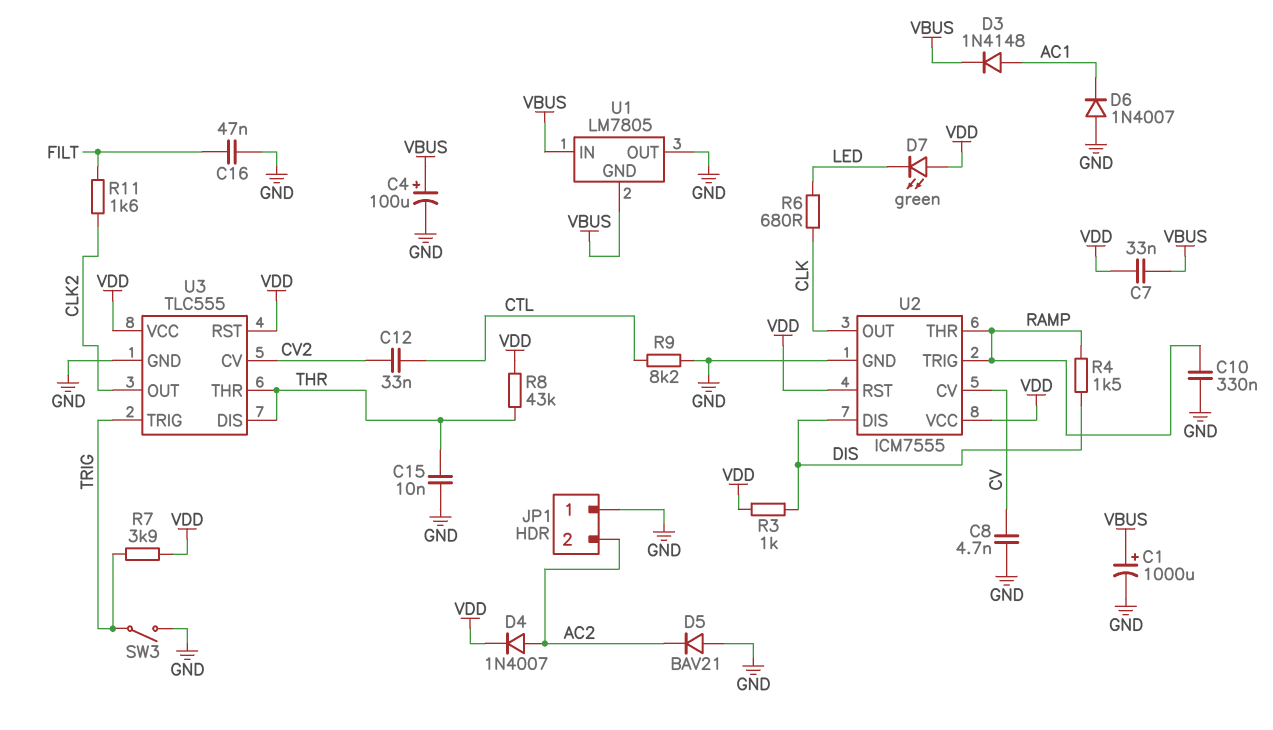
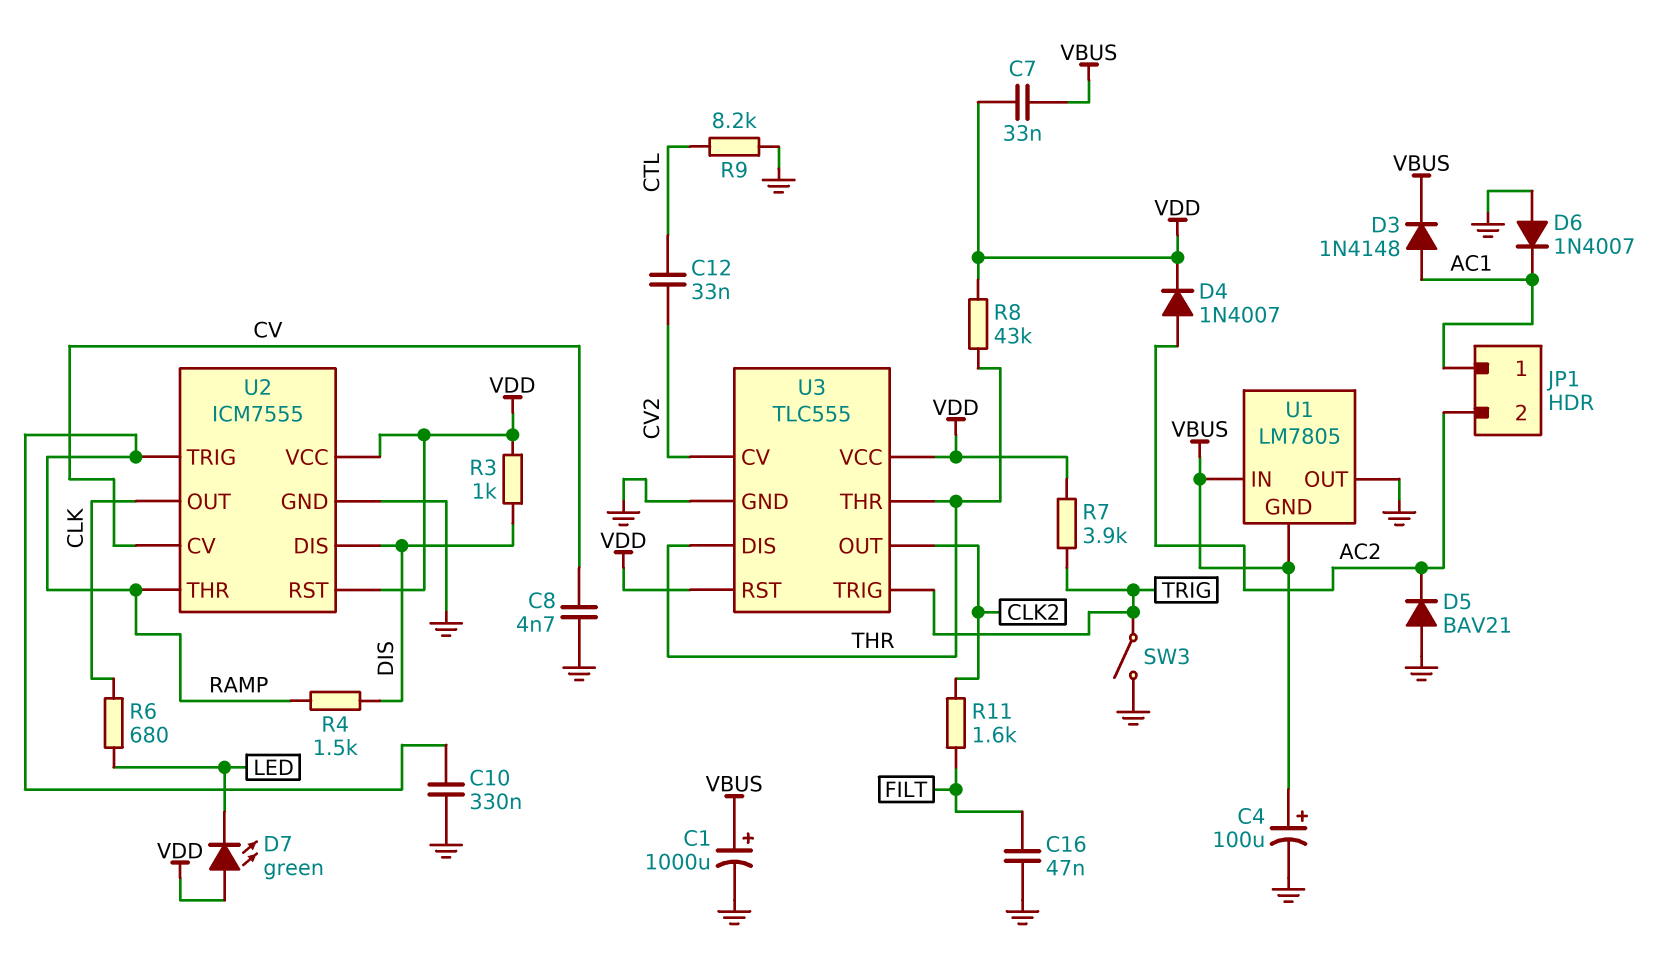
C15: 10nF (GND, THR) -> none
JP1 pin 1: GND -> AC1

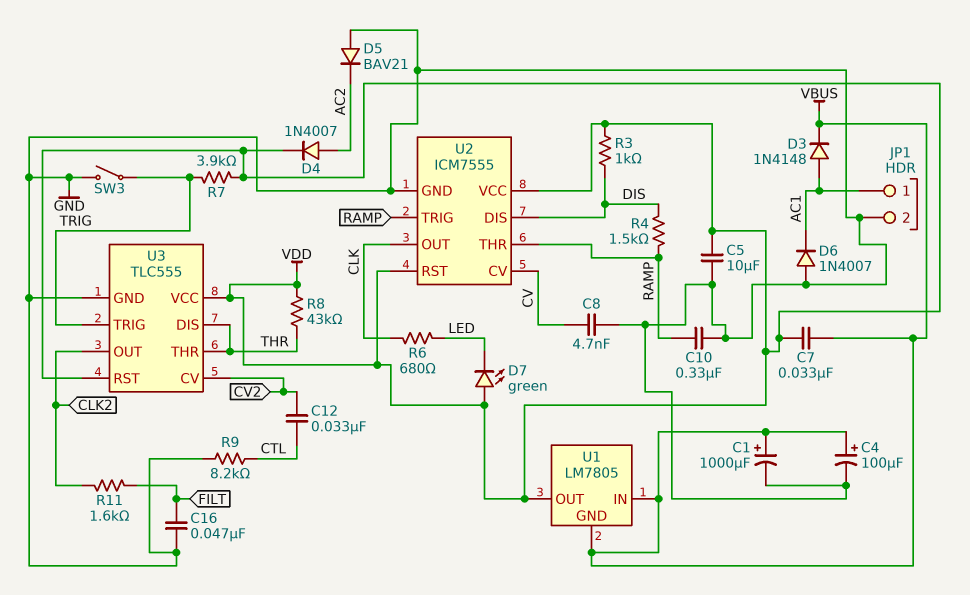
C5: none -> 10uF (GND, VDD)
JP1 pin 2: AC2 -> GND
U1 pin OUT: GND -> VDD

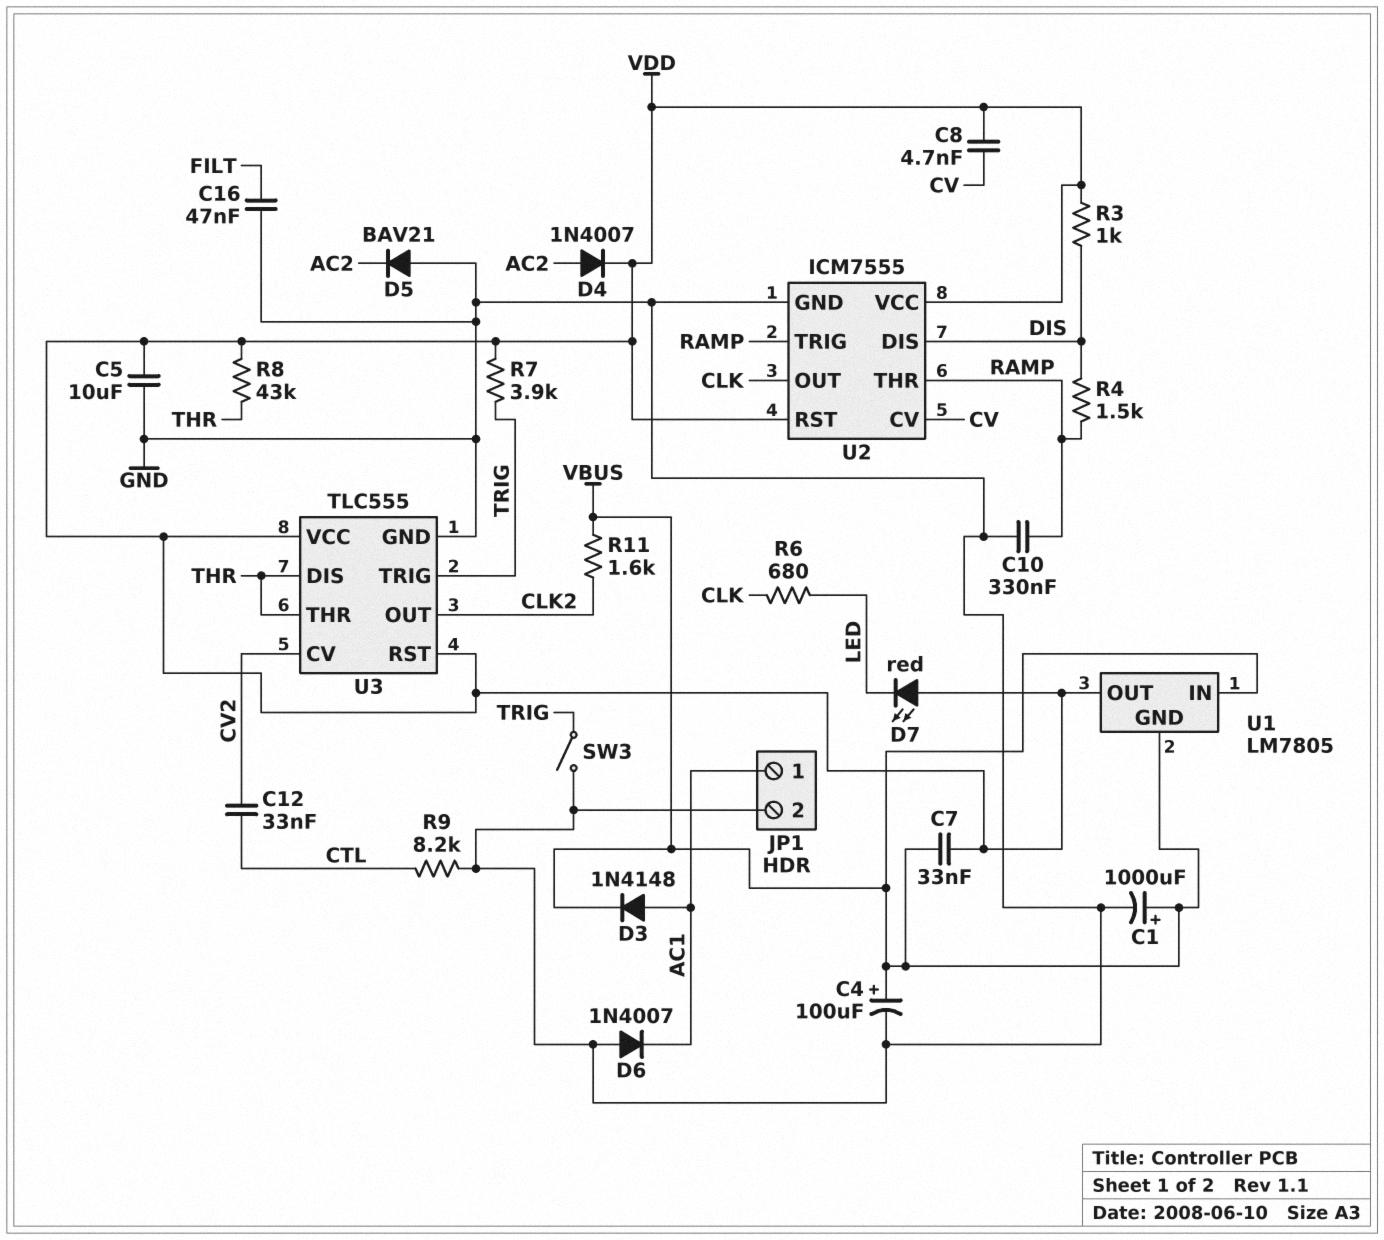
C8: 4.7nF (CV, GND) -> 4.7nF (CV, VDD)
D7: LED green (A VDD, K LED) -> LED red (A VDD, K LED)
R11: 1.6k (CLK2, FILT) -> 1.6k (CLK2, VBUS)

